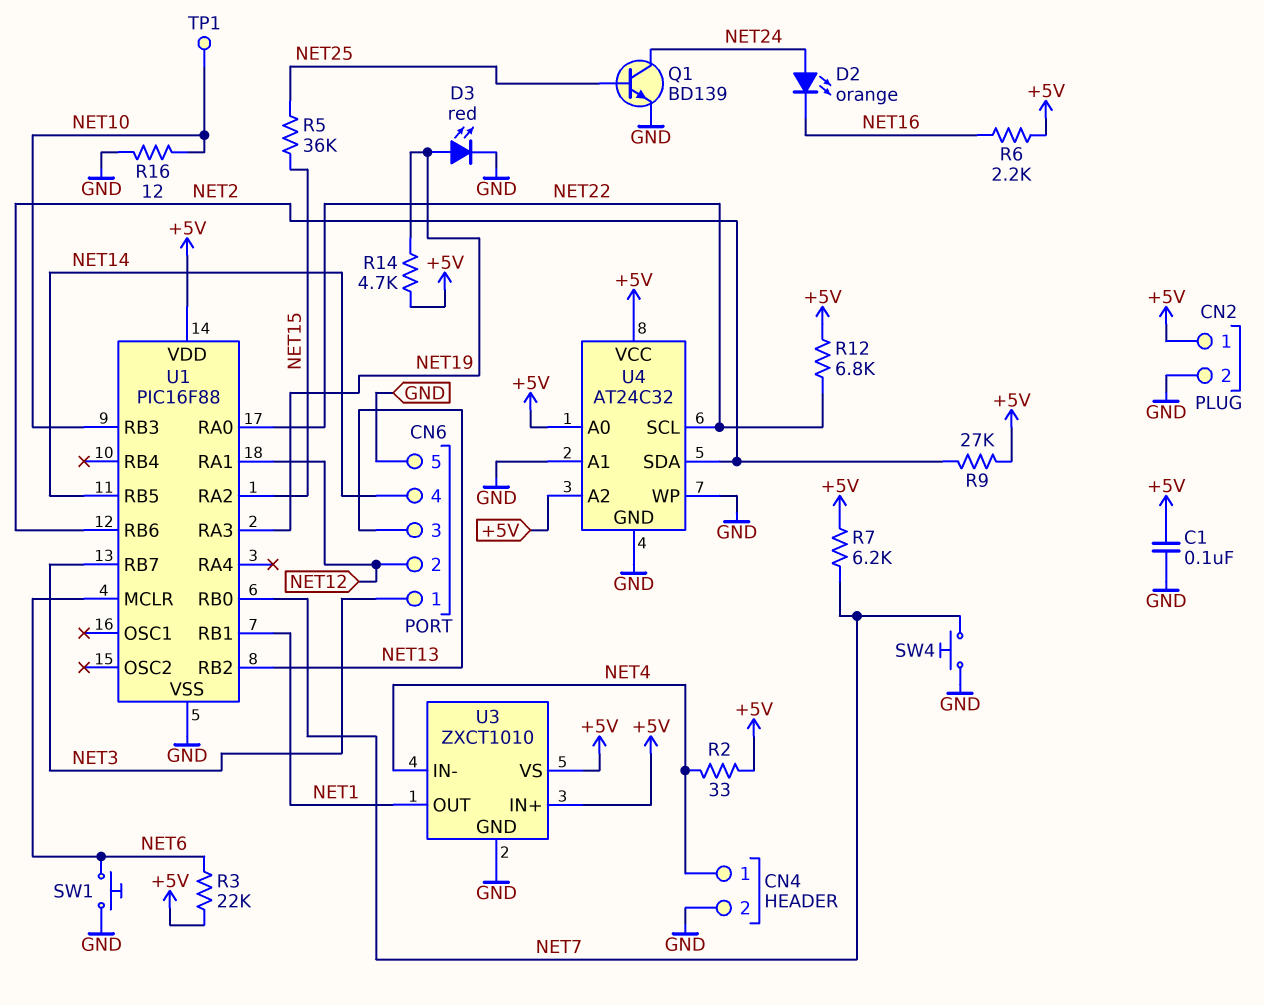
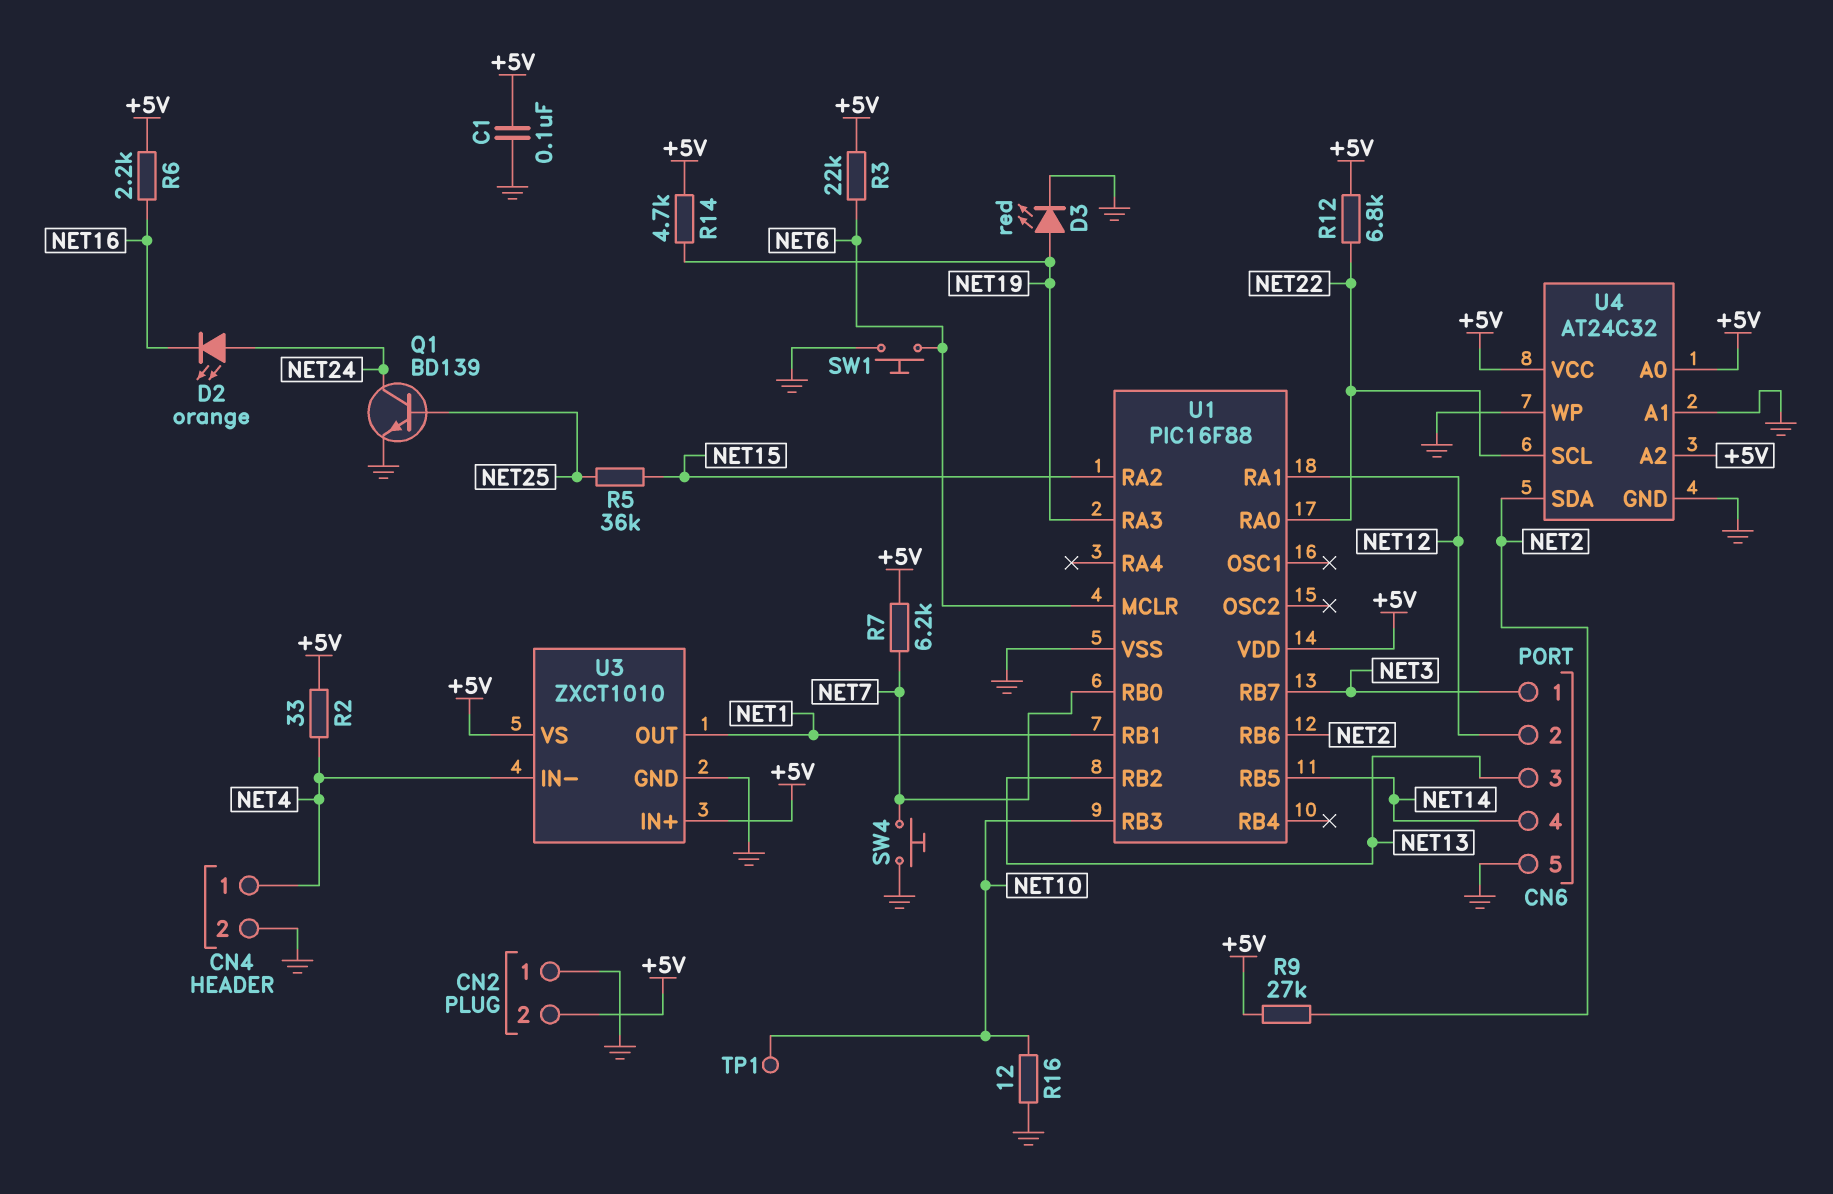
CN2 pin 1: +5V -> GND
CN2 pin 2: GND -> +5V

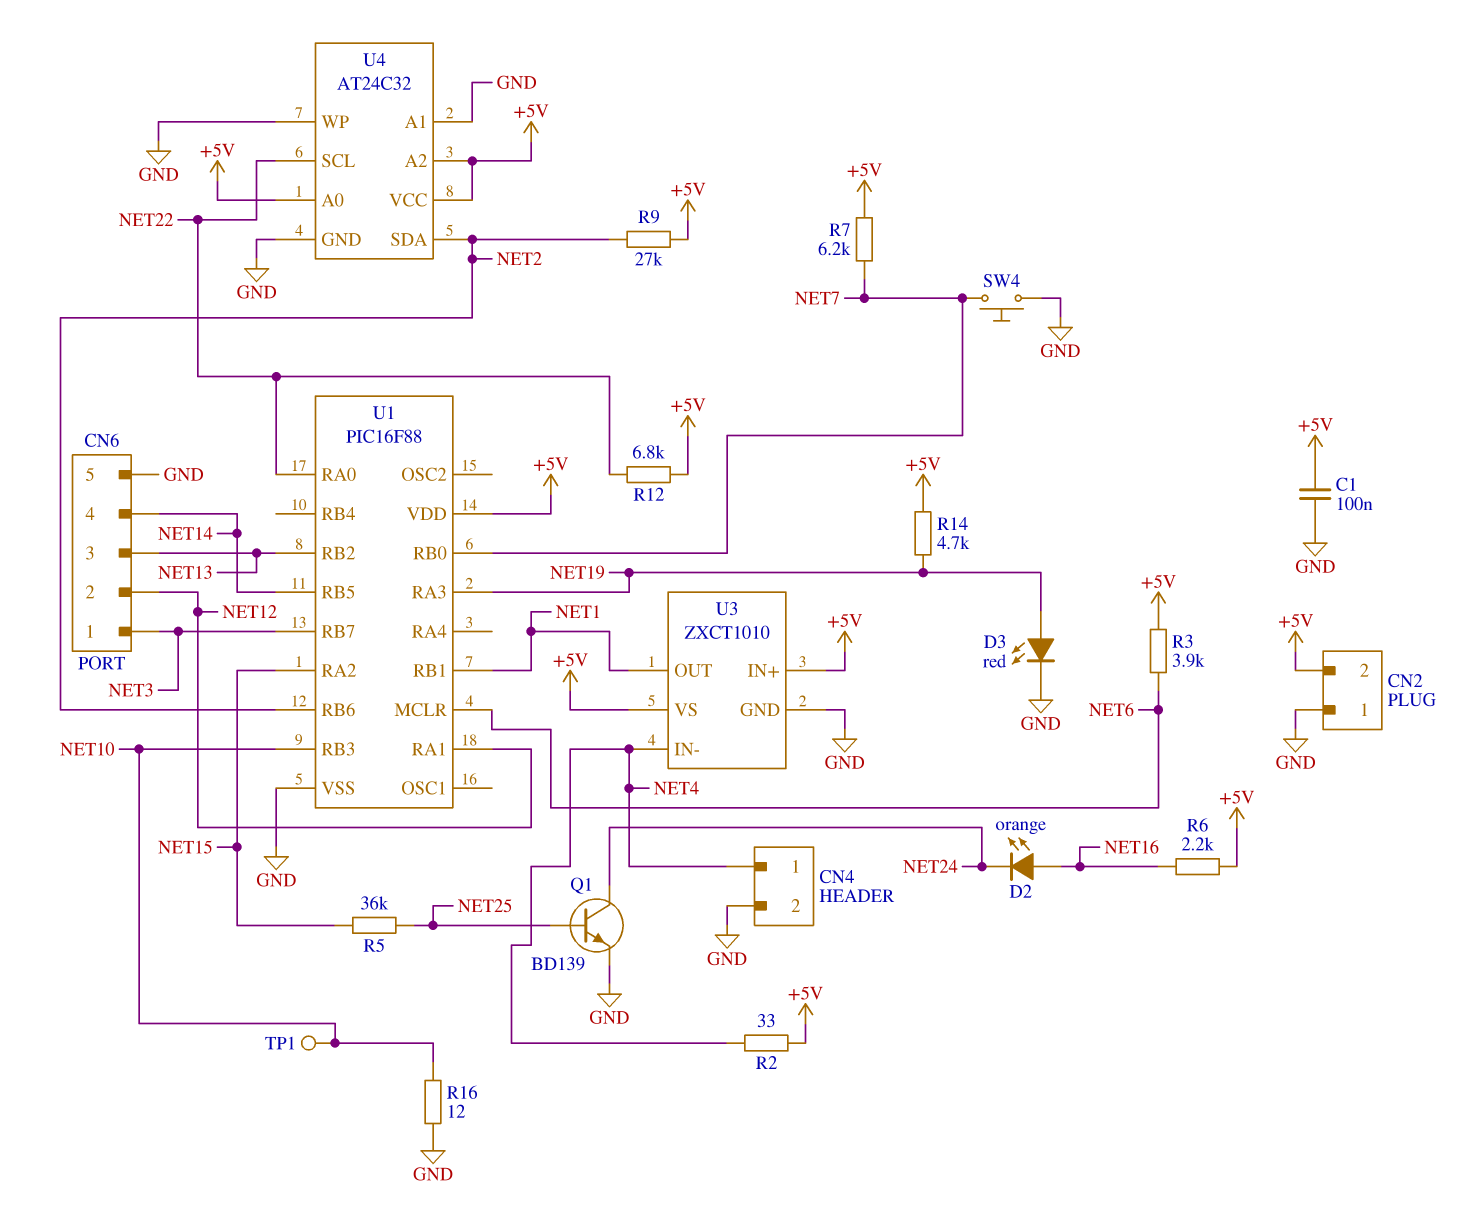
D2: LED orange (A NET24, K NET16) -> LED orange (A NET16, K NET24)
R3: 22k (+5V, NET6) -> 3.9k (+5V, NET6)
SW1: button (GND, NET6) -> none

